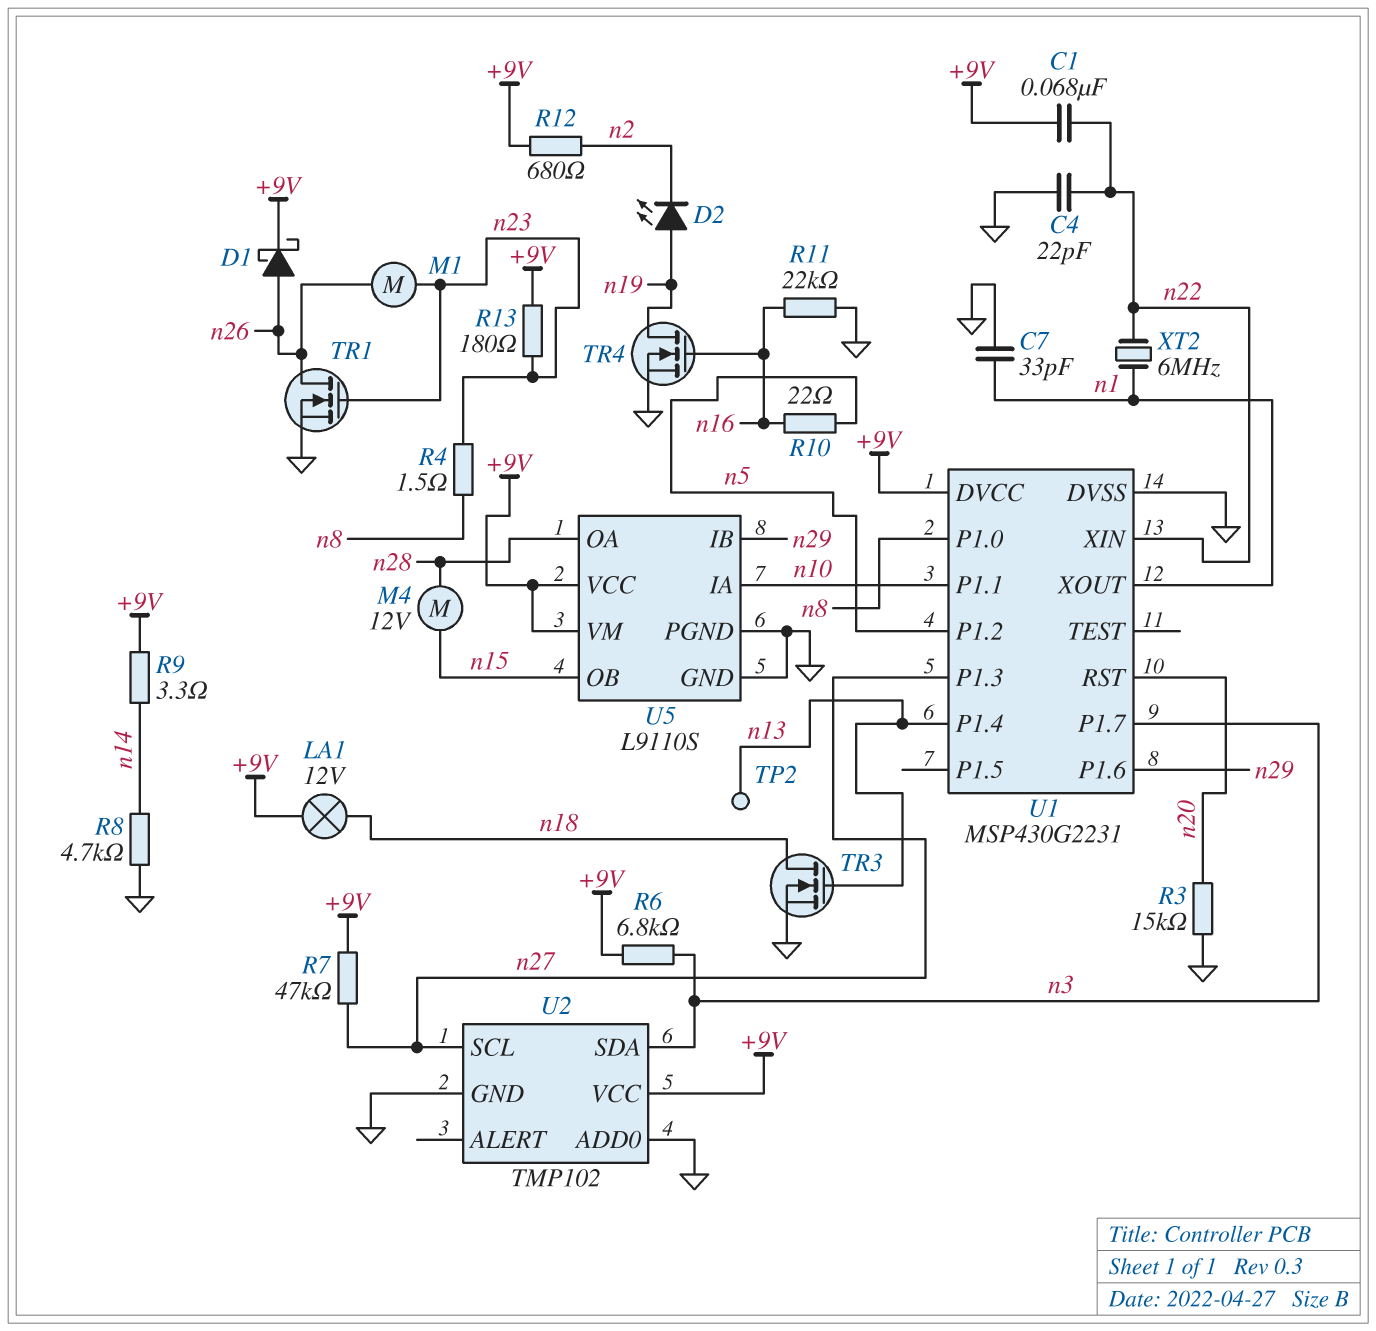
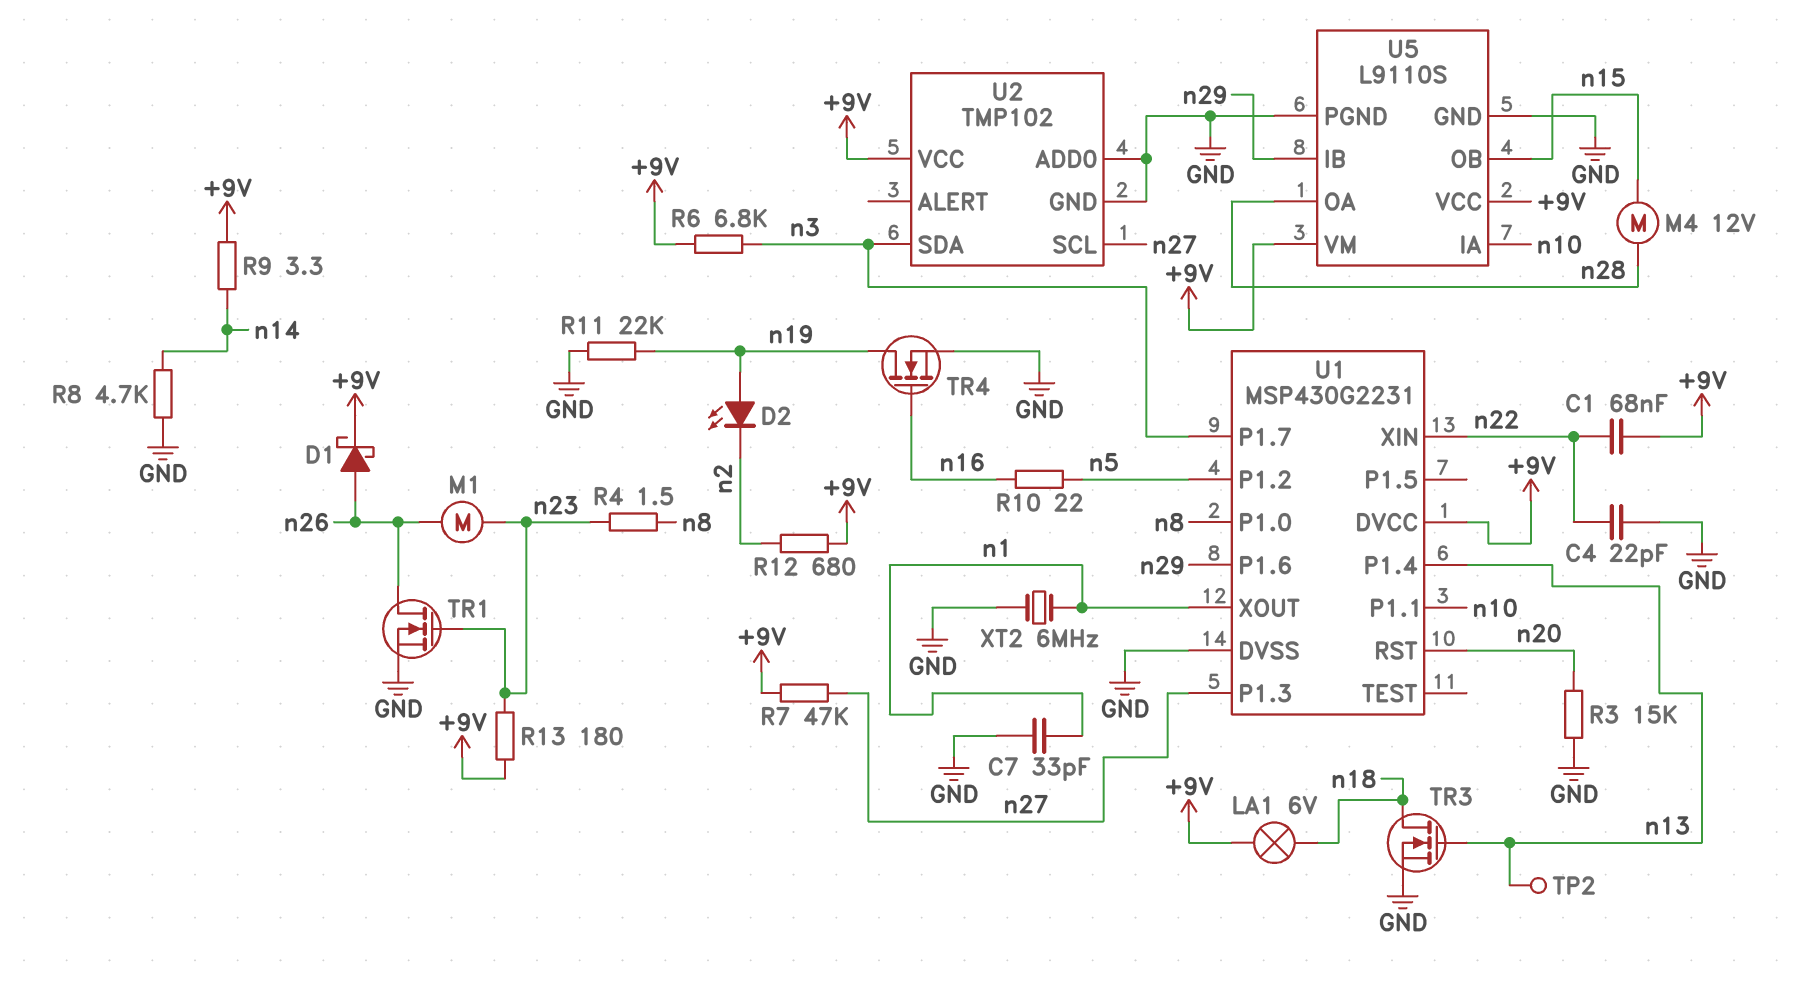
LA1: lamp 12V (+9V, n18) -> lamp 6V (+9V, n18)
R11: 22k (GND, n16) -> 22k (GND, n19)
XT2: 6MHz (n1, n22) -> 6MHz (GND, n1)

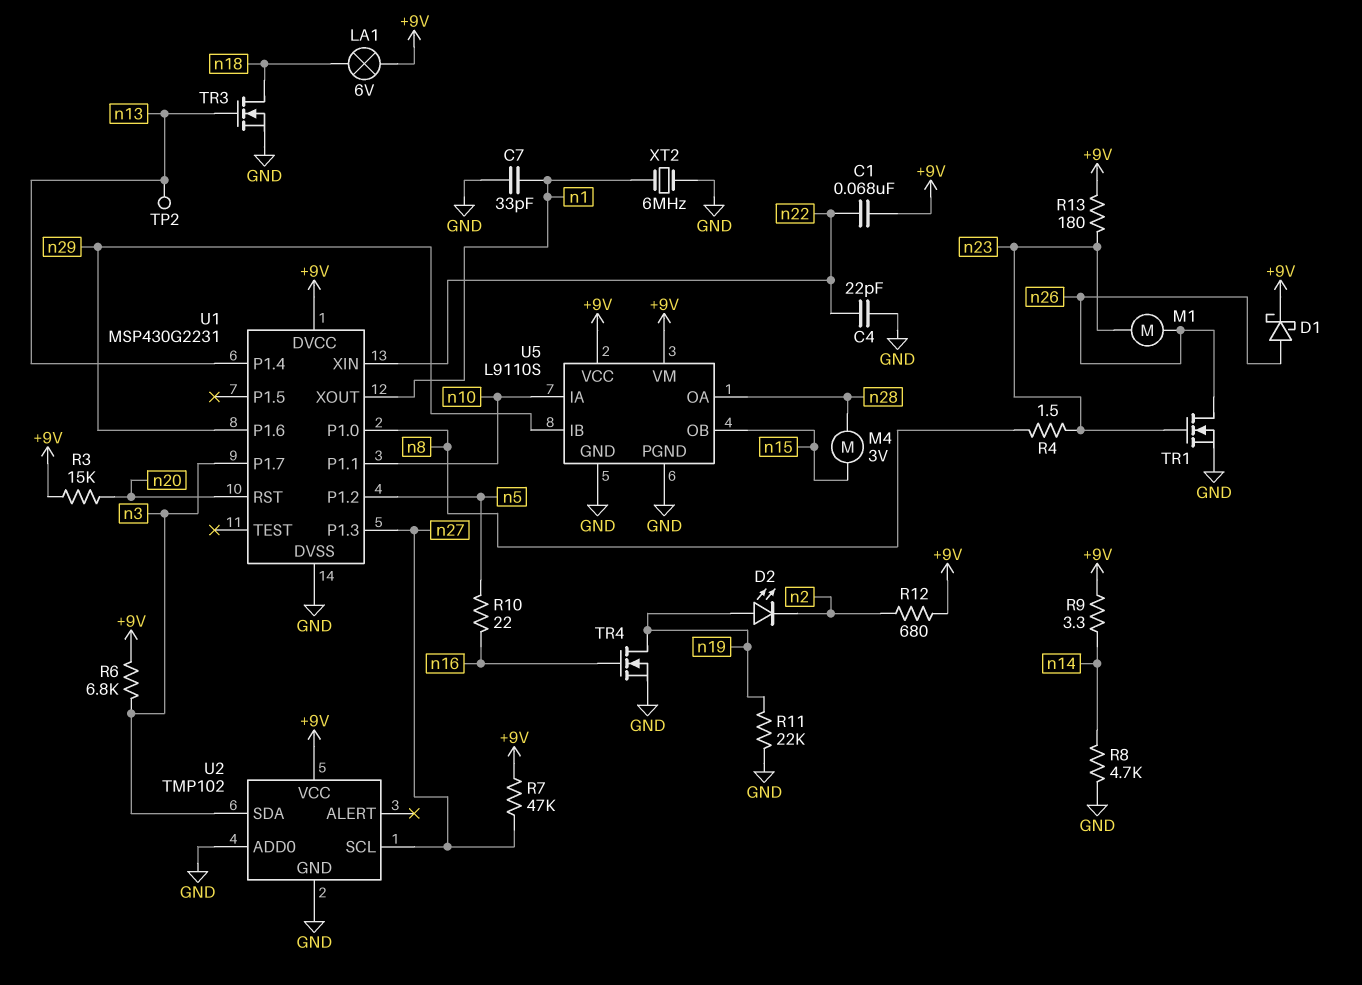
M4: motor 12V (n15, n28) -> motor 3V (n15, n28)
R3: 15k (GND, n20) -> 15k (+9V, n20)

